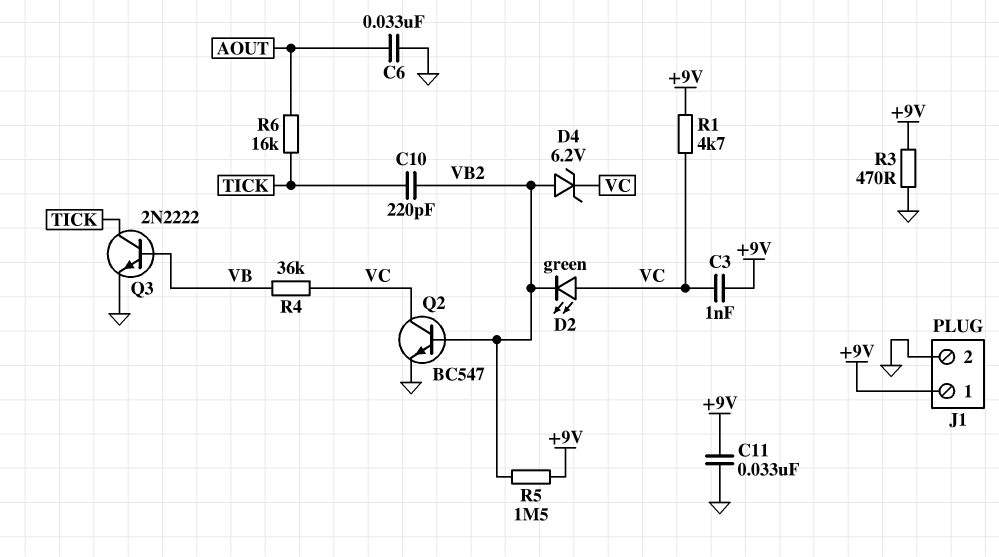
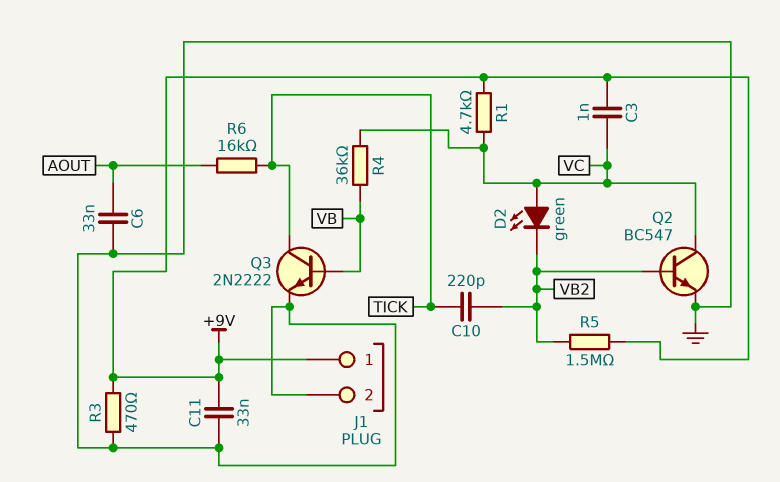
D4: zener 6.2V (A VB2, K VC) -> none

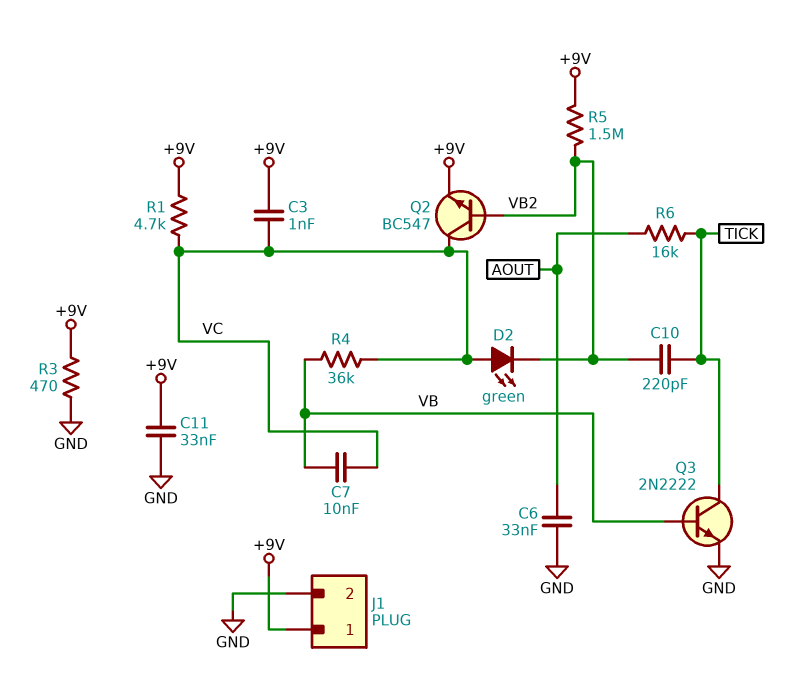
C7: none -> 10nF (VB, VC)
Q2: NPN BC547 (B VB2, C VC, E GND) -> NPN BC547 (B VB2, C VC, E +9V)

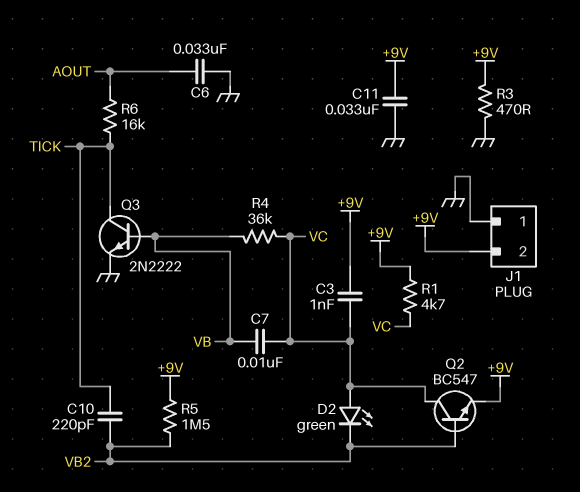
J1 pin 1: +9V -> GND
J1 pin 2: GND -> +9V

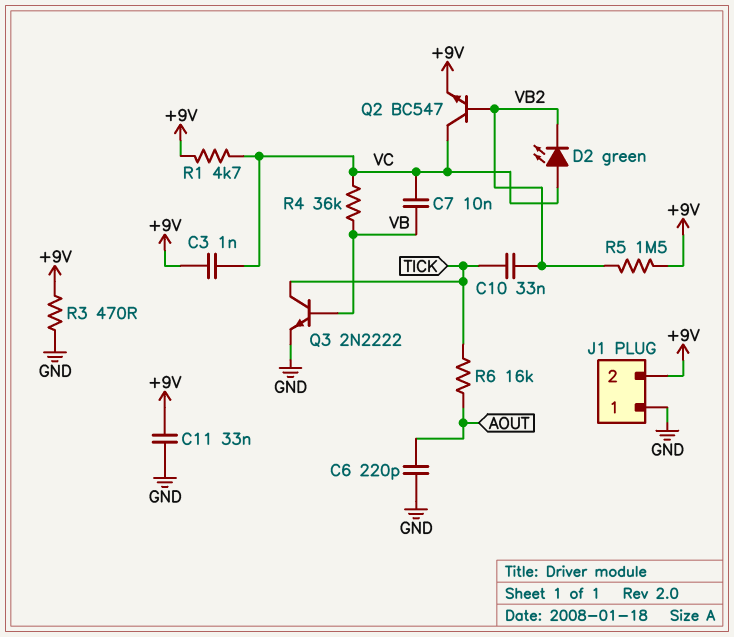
C6: 33nF (AOUT, GND) -> 220pF (AOUT, GND)
C10: 220pF (TICK, VB2) -> 33nF (TICK, VB2)

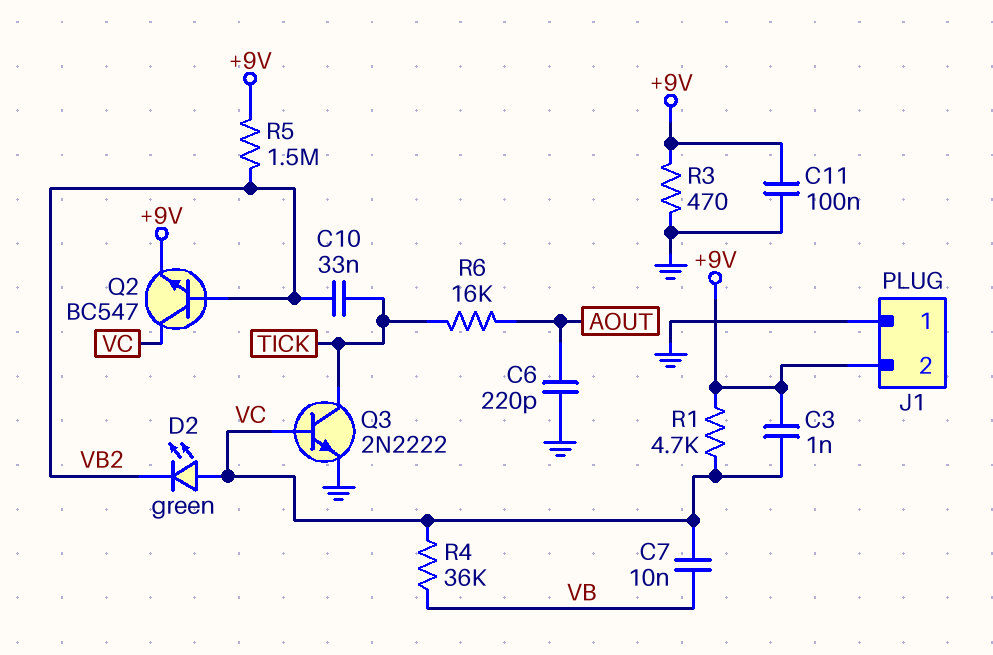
C11: 33nF (+9V, GND) -> 100nF (+9V, GND)
Q3: NPN 2N2222 (B VB, C TICK, E GND) -> NPN 2N2222 (B VC, C TICK, E GND)

